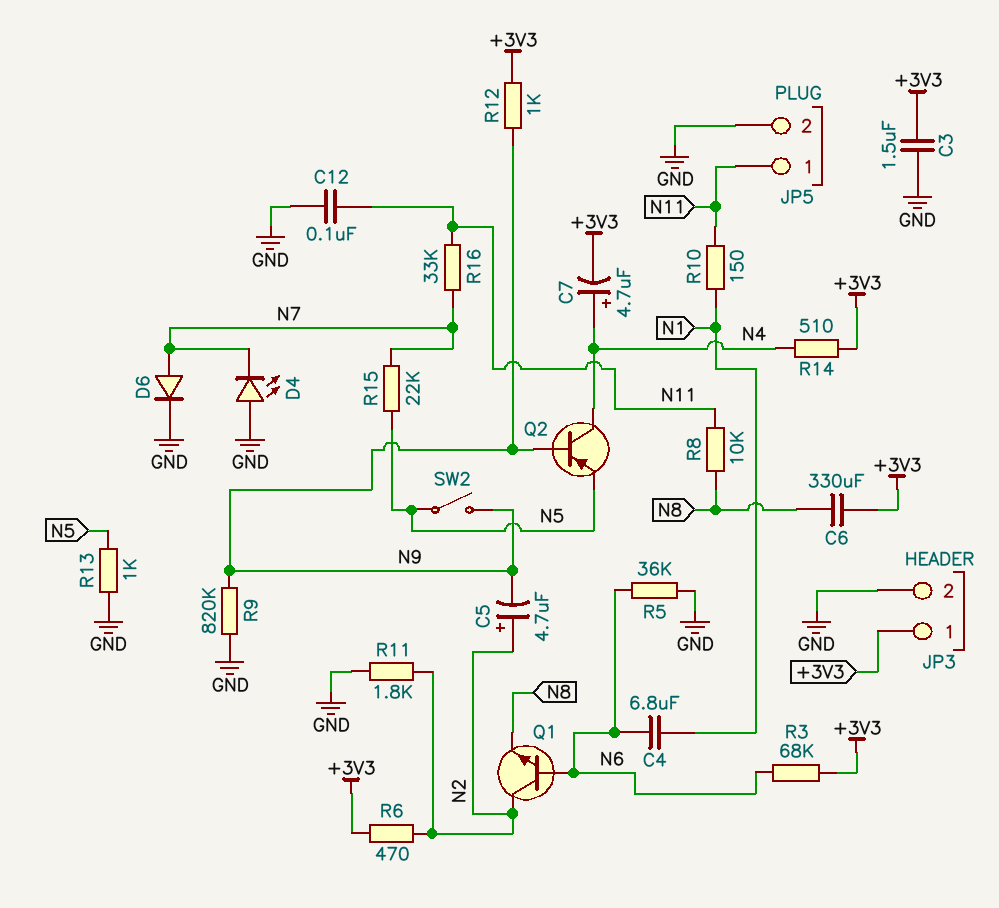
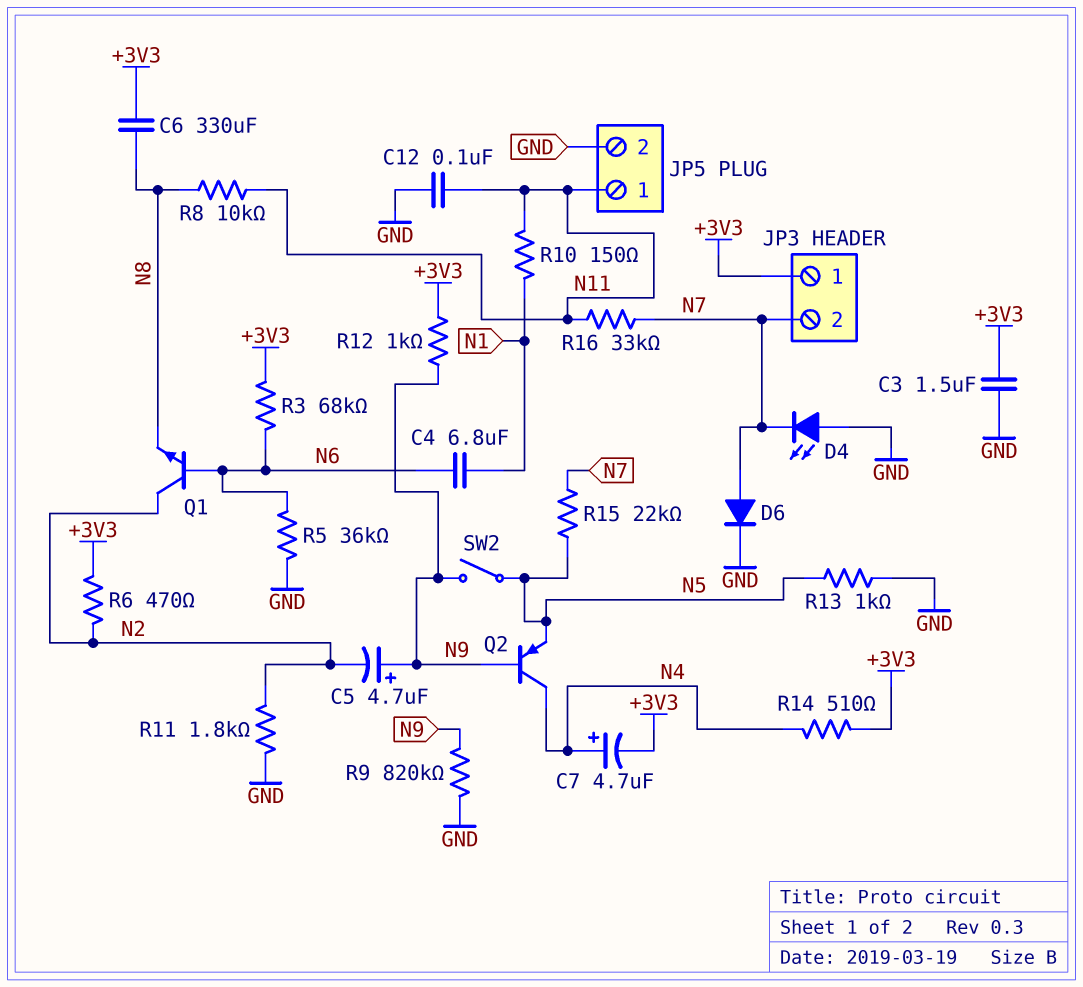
C5: 4.7uF (plus N2, minus N9) -> 4.7uF (plus N9, minus N2)
JP3 pin 2: GND -> N7

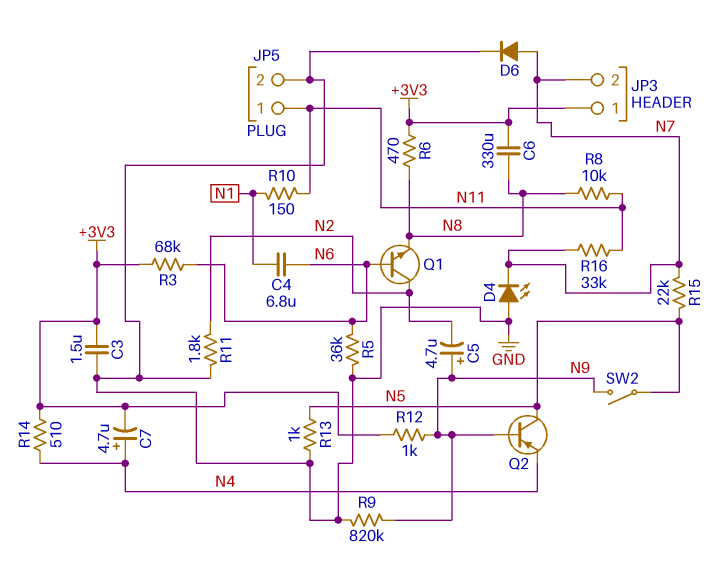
C12: 100nF (GND, N11) -> none
Q2: PNP (B N9, C N4, E N5) -> PNP (B N9, C N5, E N4)
R6: 470 (+3V3, N2) -> 470 (+3V3, N8)

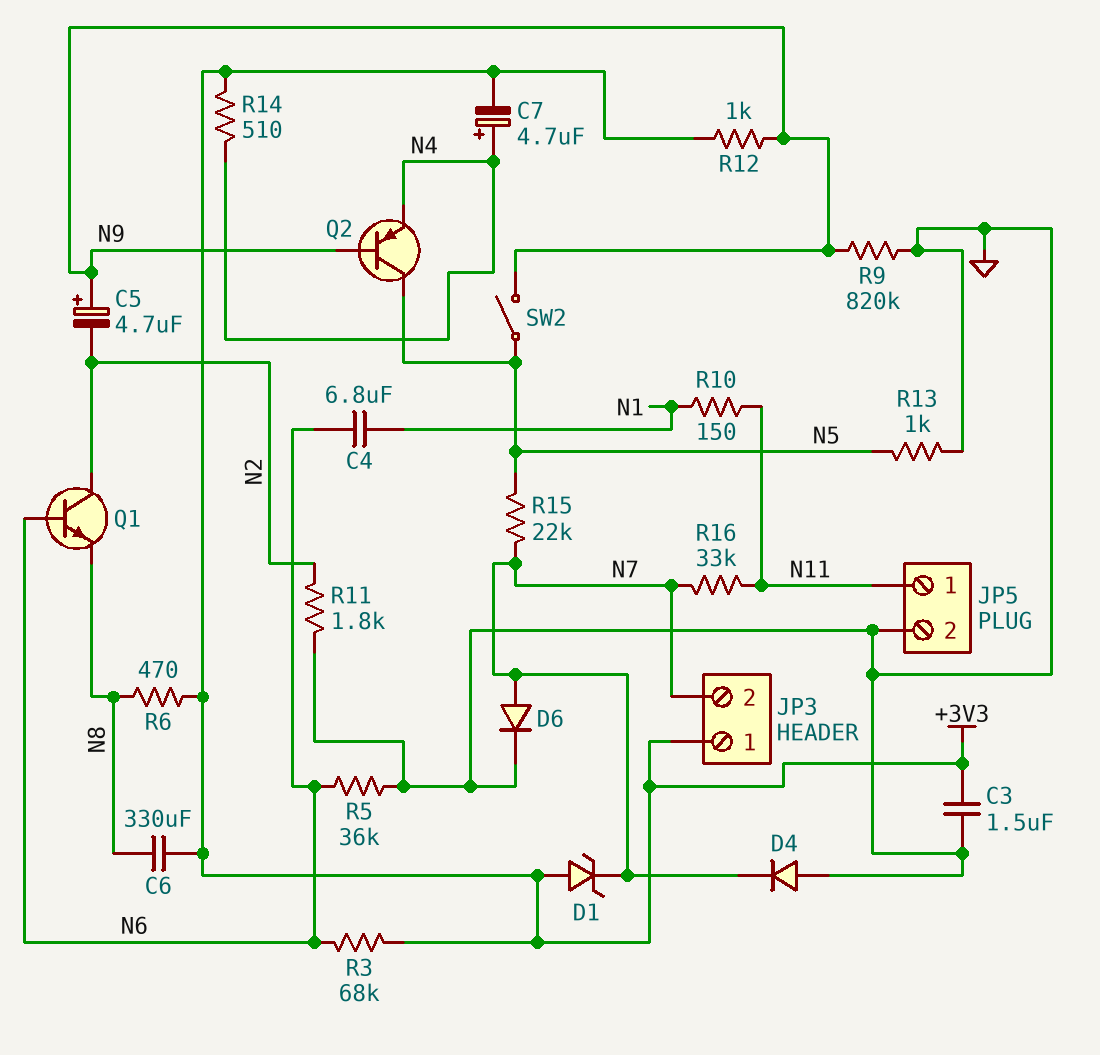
D1: none -> zener (A +3V3, K N7)
D4: LED (A GND, K N7) -> diode (A GND, K N7)
R8: 10k (N8, N11) -> none

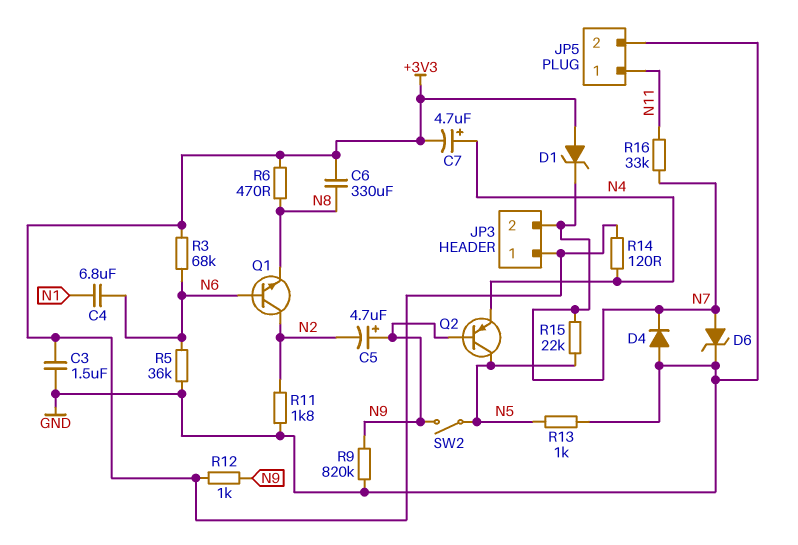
D6: diode (A N7, K GND) -> zener (A N7, K GND)
R10: 150 (N1, N11) -> none
R14: 510 (+3V3, N4) -> 120 (+3V3, N4)

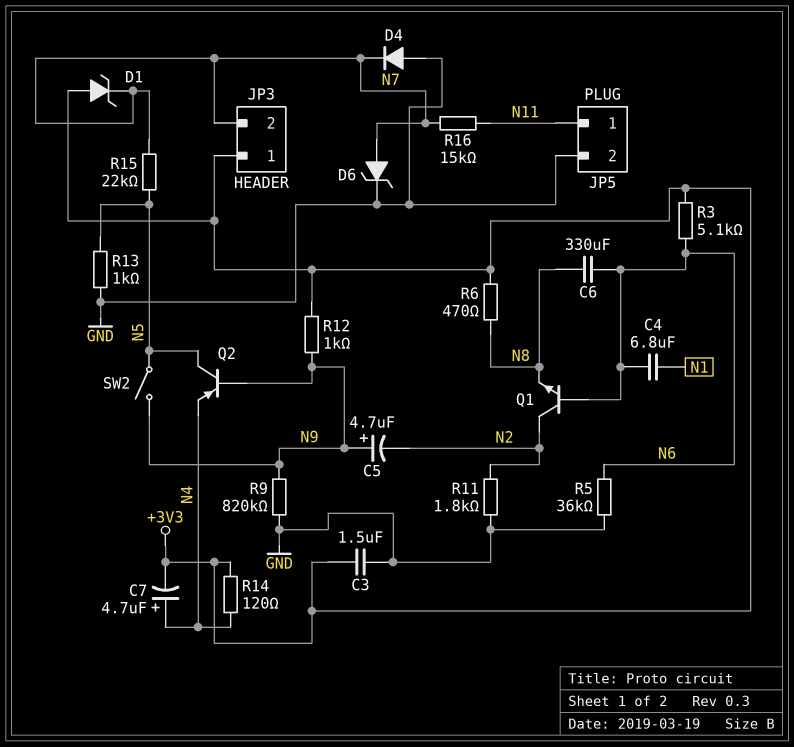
C6: 330uF (+3V3, N8) -> 330uF (N6, N8)
R3: 68k (+3V3, N6) -> 5.1k (+3V3, N6)
R16: 33k (N7, N11) -> 15k (N7, N11)

